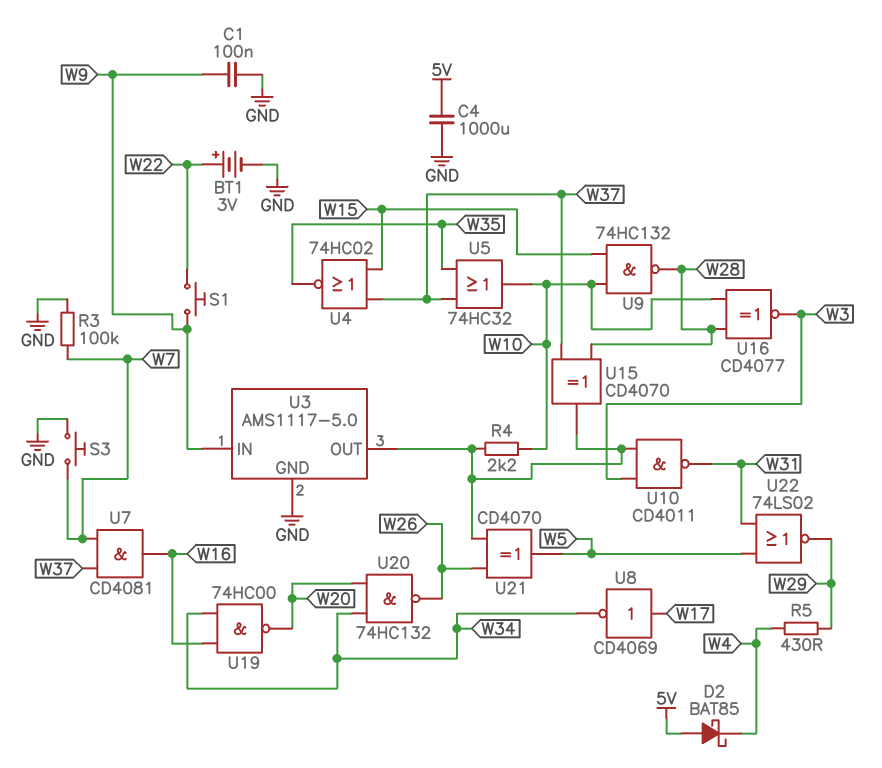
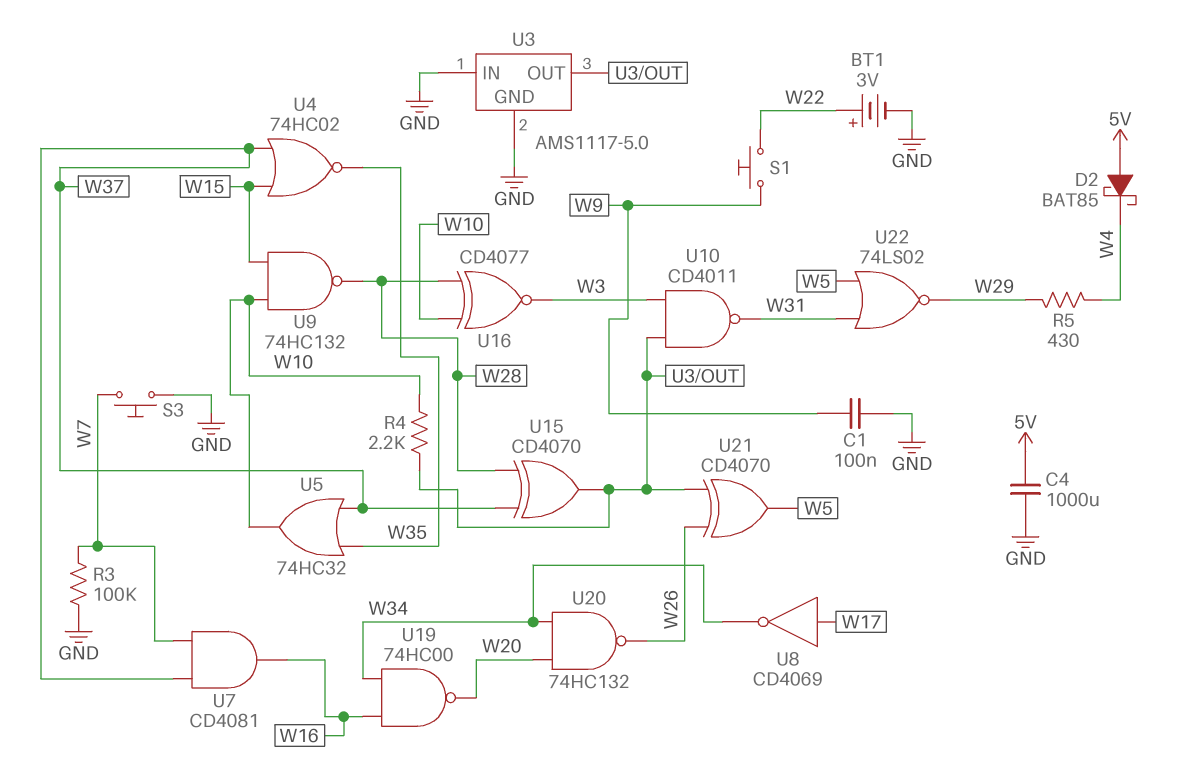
U3 pin IN: W9 -> GND

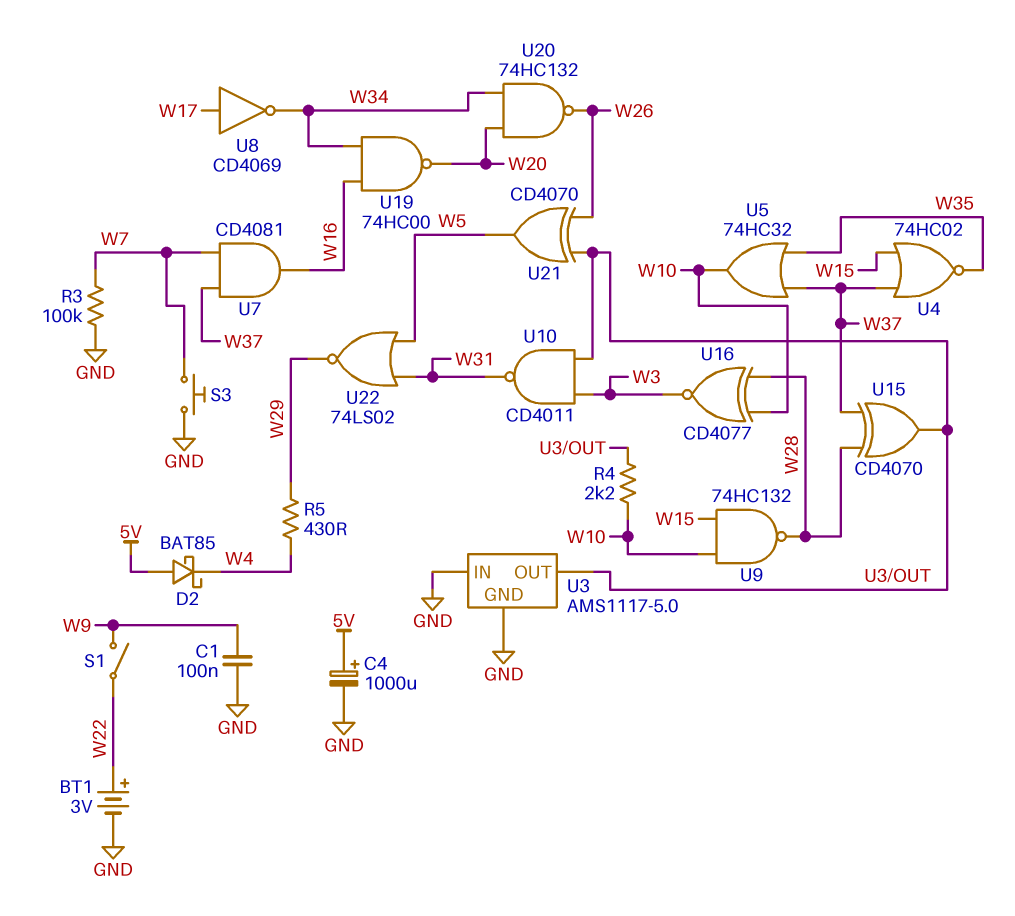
C4: 1000uF (5V, GND) -> 1000uF (plus 5V, minus GND)
S1: button (W9, W22) -> switch (W9, W22)

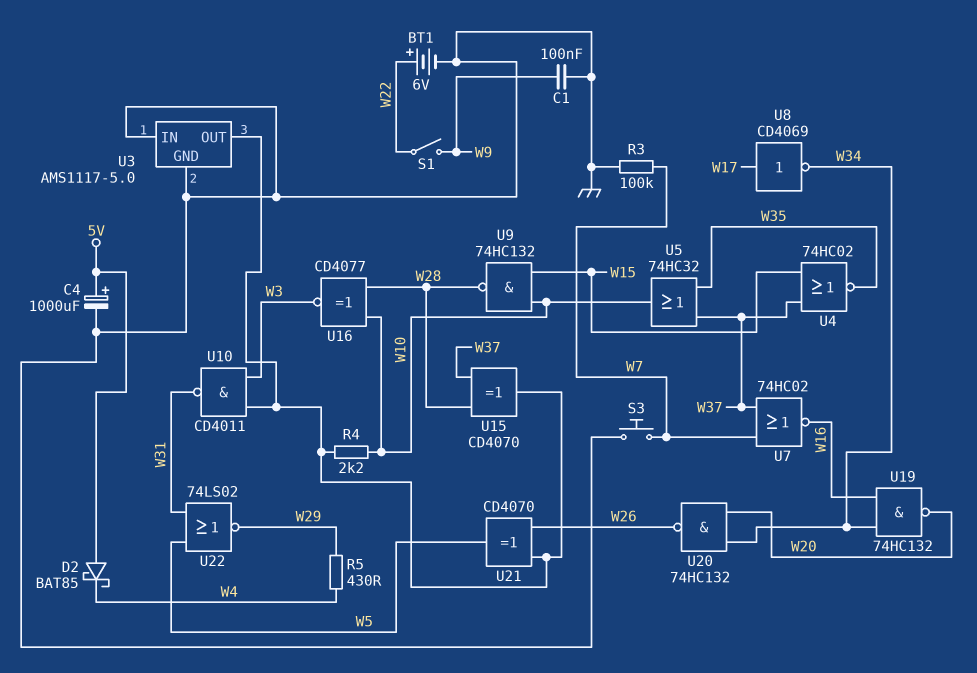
BT1: 3V (plus W22, minus GND) -> 6V (plus W22, minus GND)
U7: AND CD4081 (in W7, in W37, out W16) -> NOR 74HC02 (in W7, in W37, out W16)
U19: NAND 74HC00 (in W16, in W34, out W20) -> NAND 74HC132 (in W16, in W34, out W20)

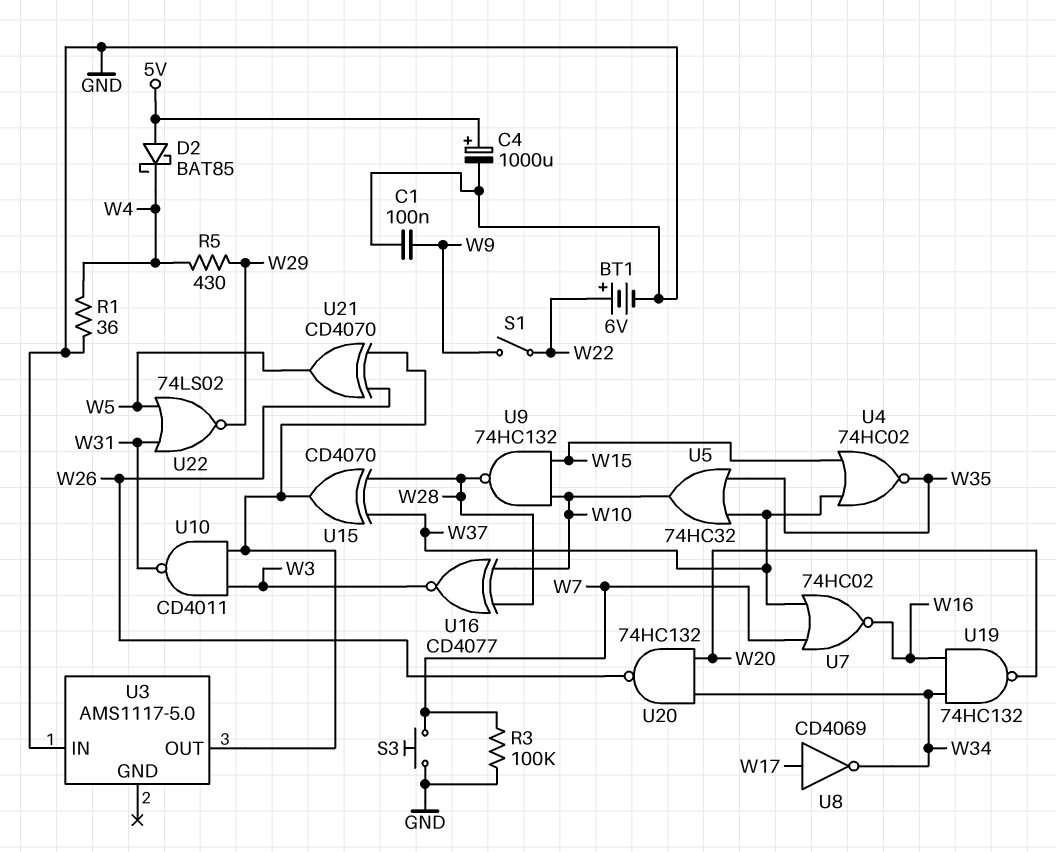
R1: none -> 36 (GND, W4)
R4: 2.2k (U3/OUT, W10) -> none
U3 pin GND: GND -> none

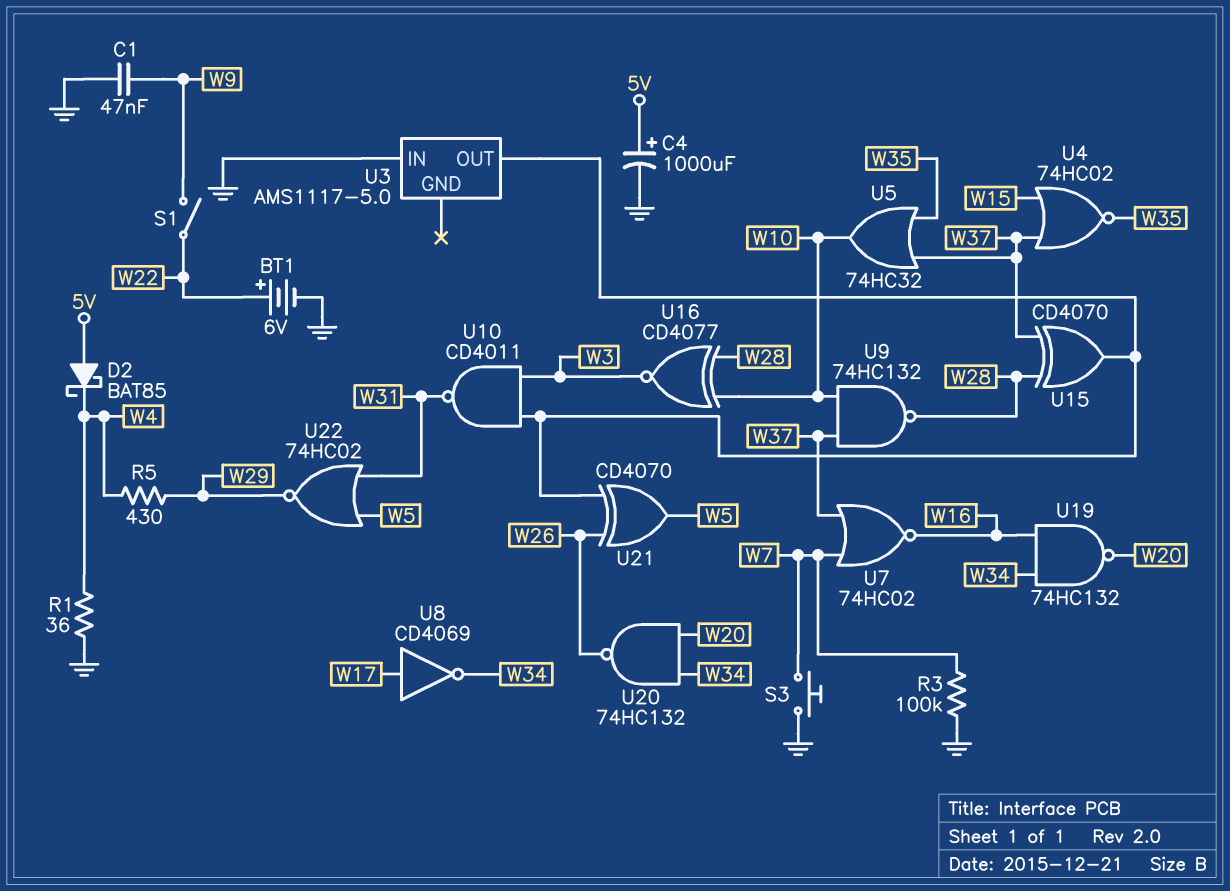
C1: 100nF (GND, W9) -> 47nF (GND, W9)
U9: NAND 74HC132 (in W10, in W15, out W28) -> NAND 74HC132 (in W10, in W37, out W28)
U22: NOR 74LS02 (in W5, in W31, out W29) -> NOR 74HC02 (in W5, in W31, out W29)

